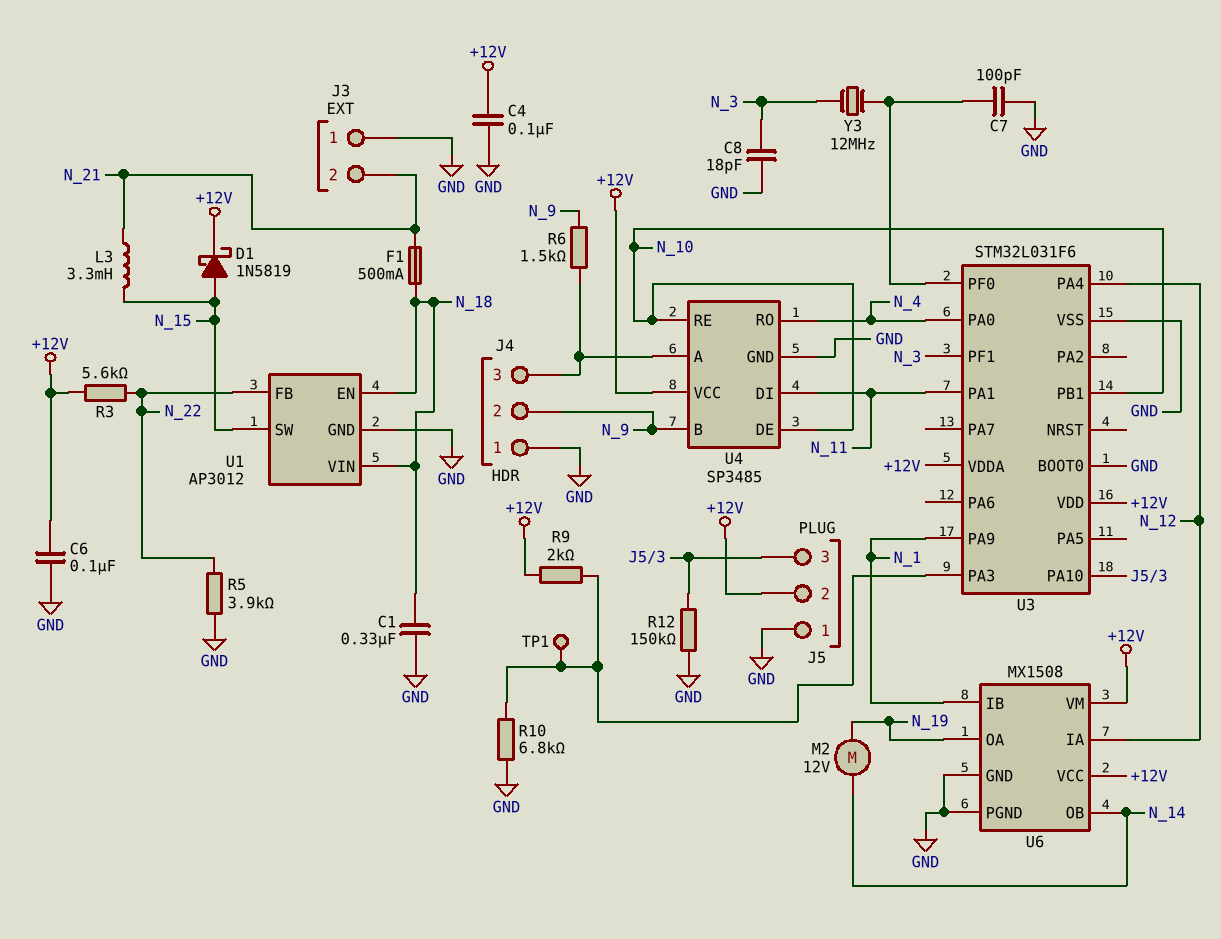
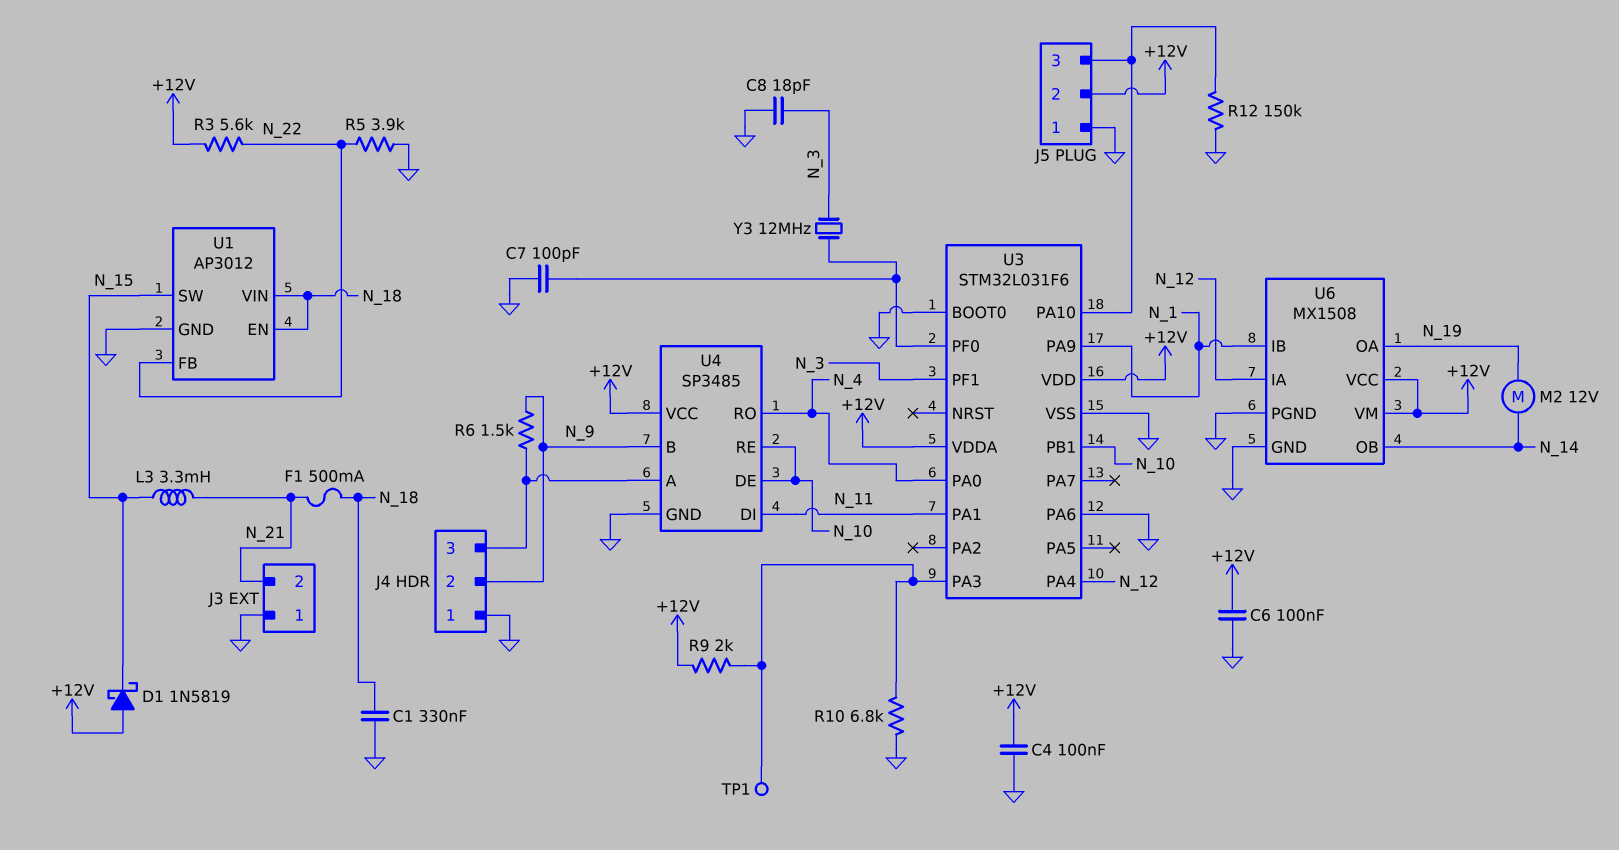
D1: schottky 1N5819 (A N_15, K +12V) -> schottky 1N5819 (A +12V, K N_15)
U3 pin PA6: none -> GND

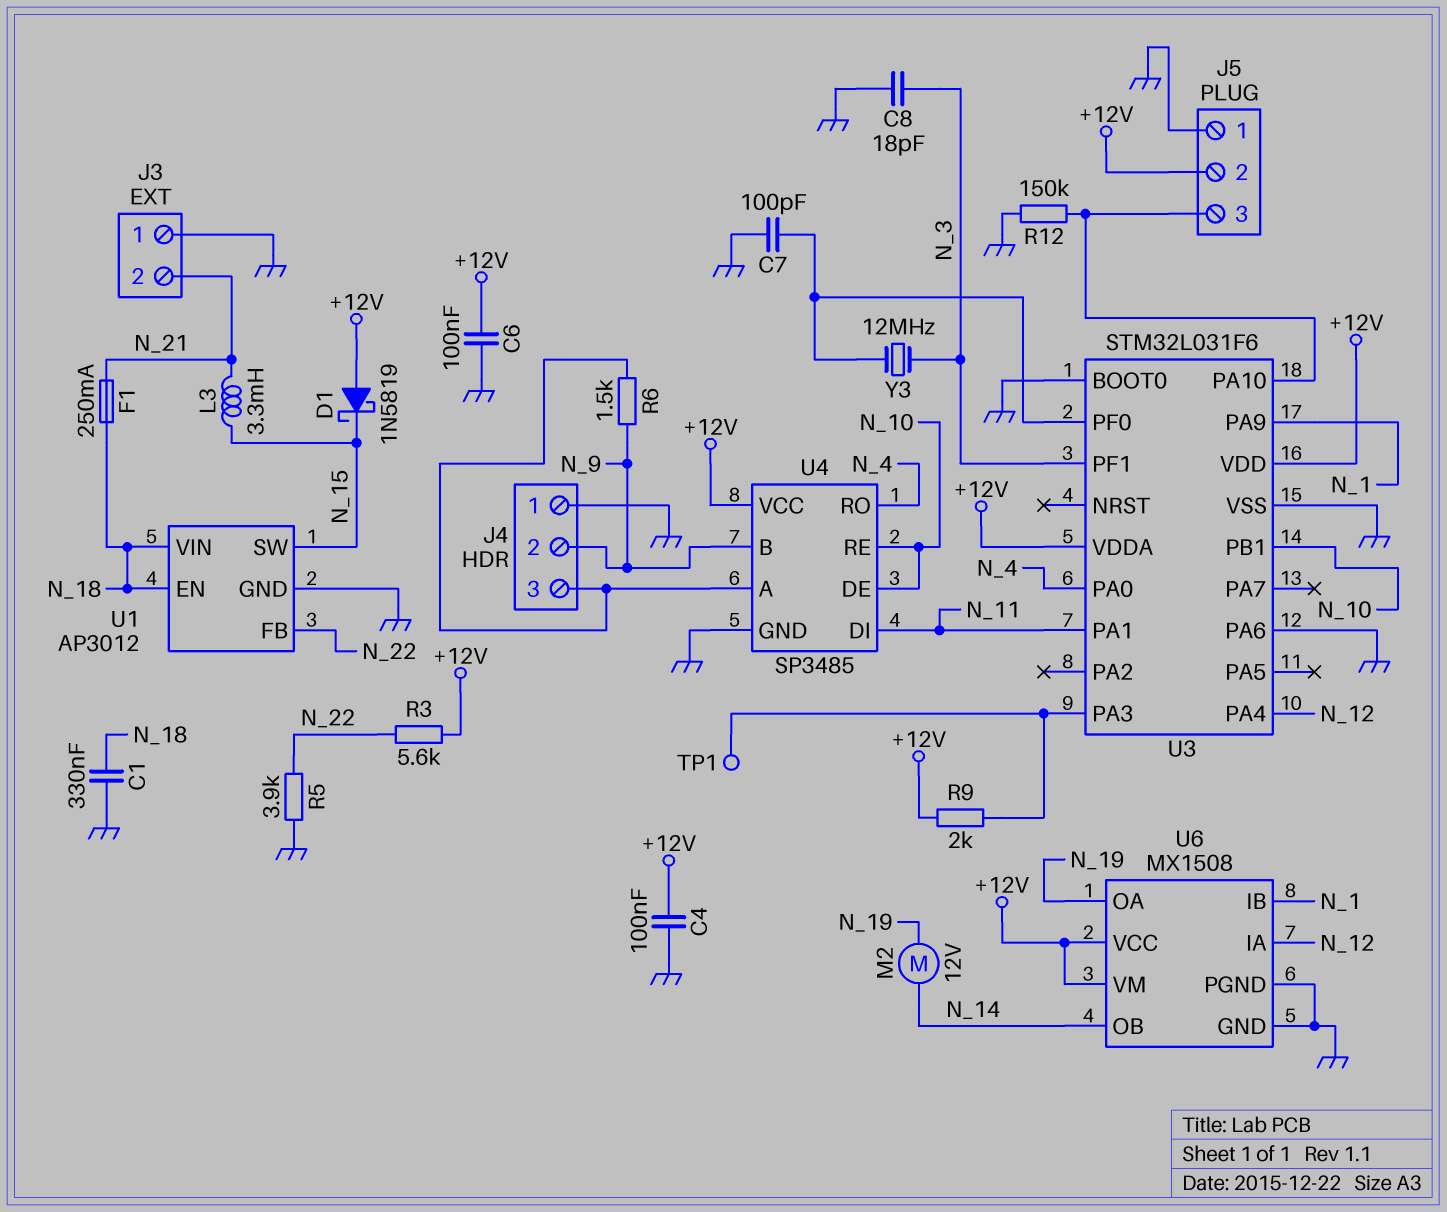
F1: 500mA (N_18, N_21) -> 250mA (N_18, N_21)
R10: 6.8k (GND, U3/PA3) -> none

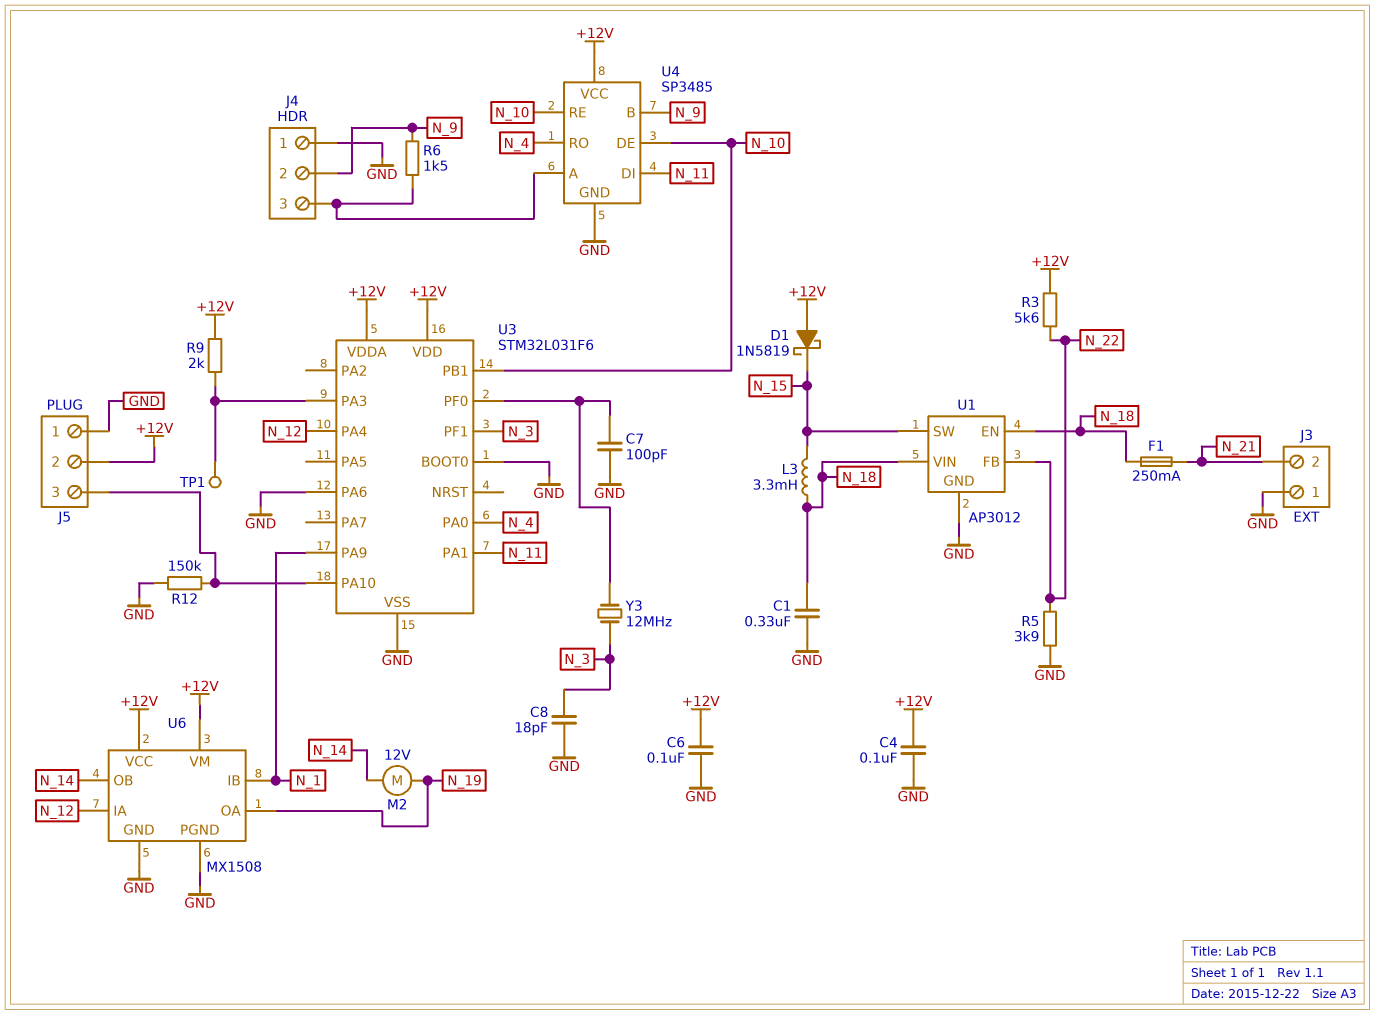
L3: 3.3mH (N_15, N_21) -> 3.3mH (N_15, N_18)

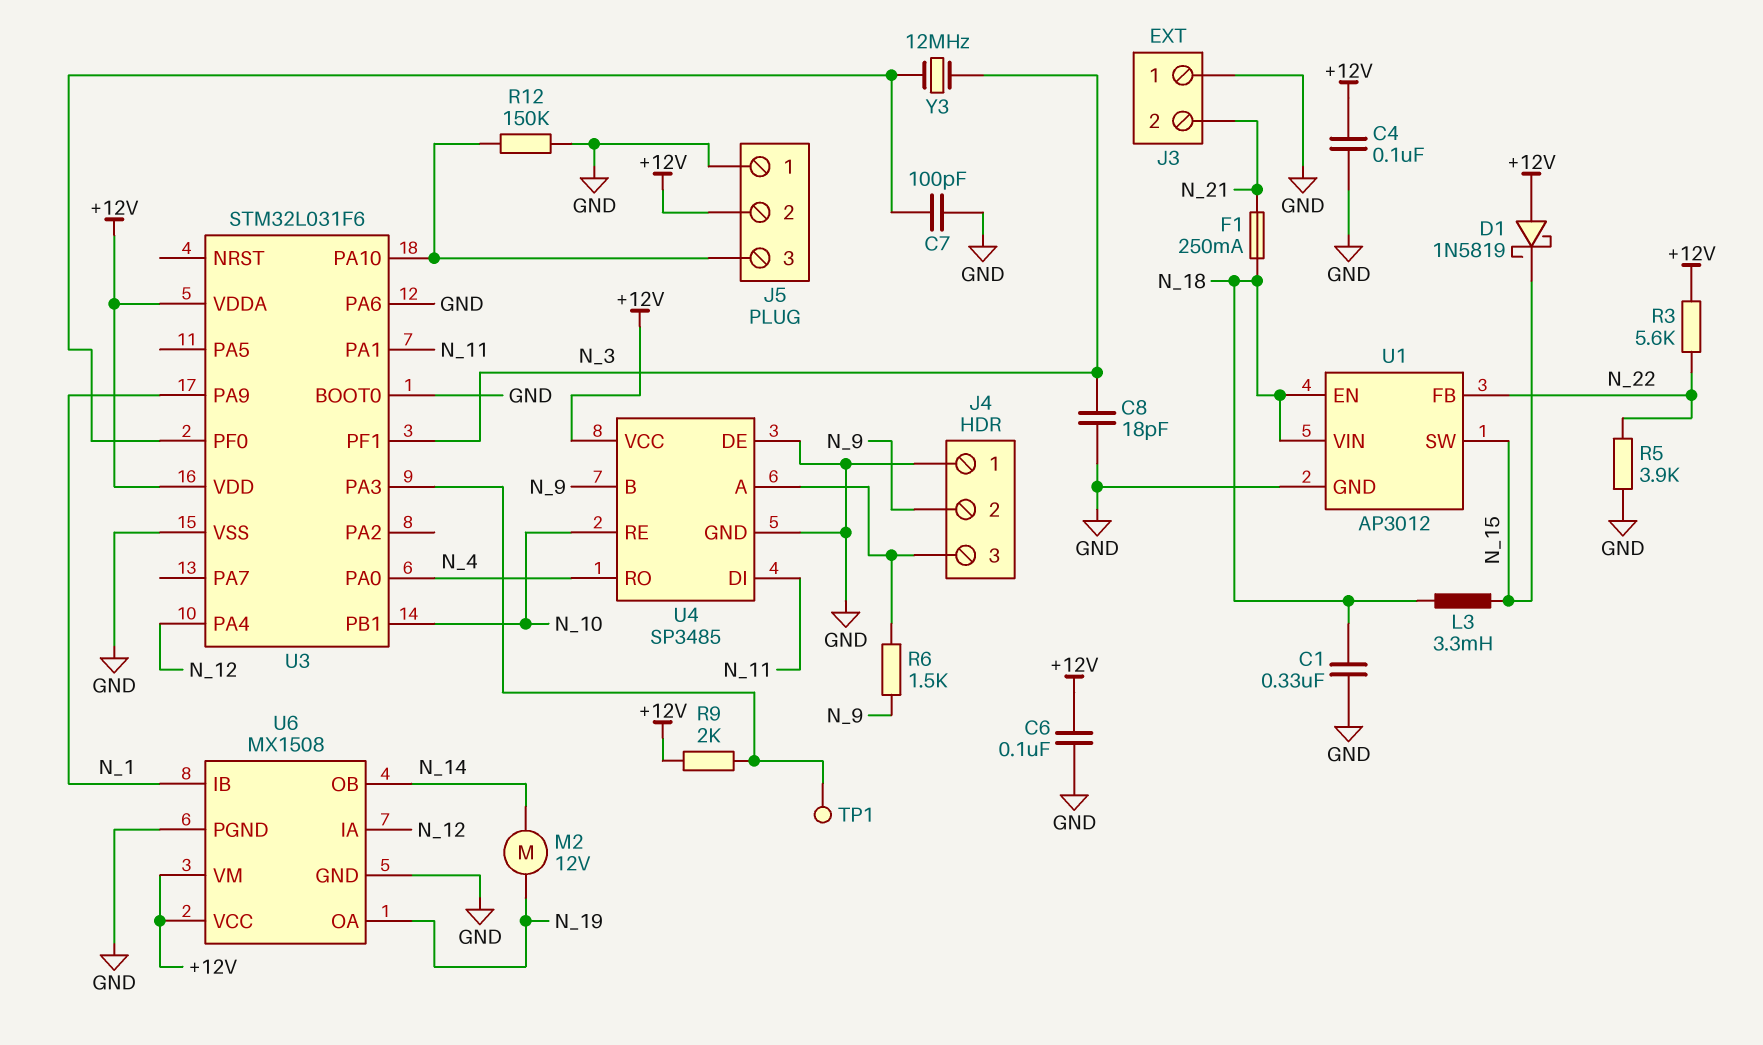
U4 pin DE: N_10 -> GND

